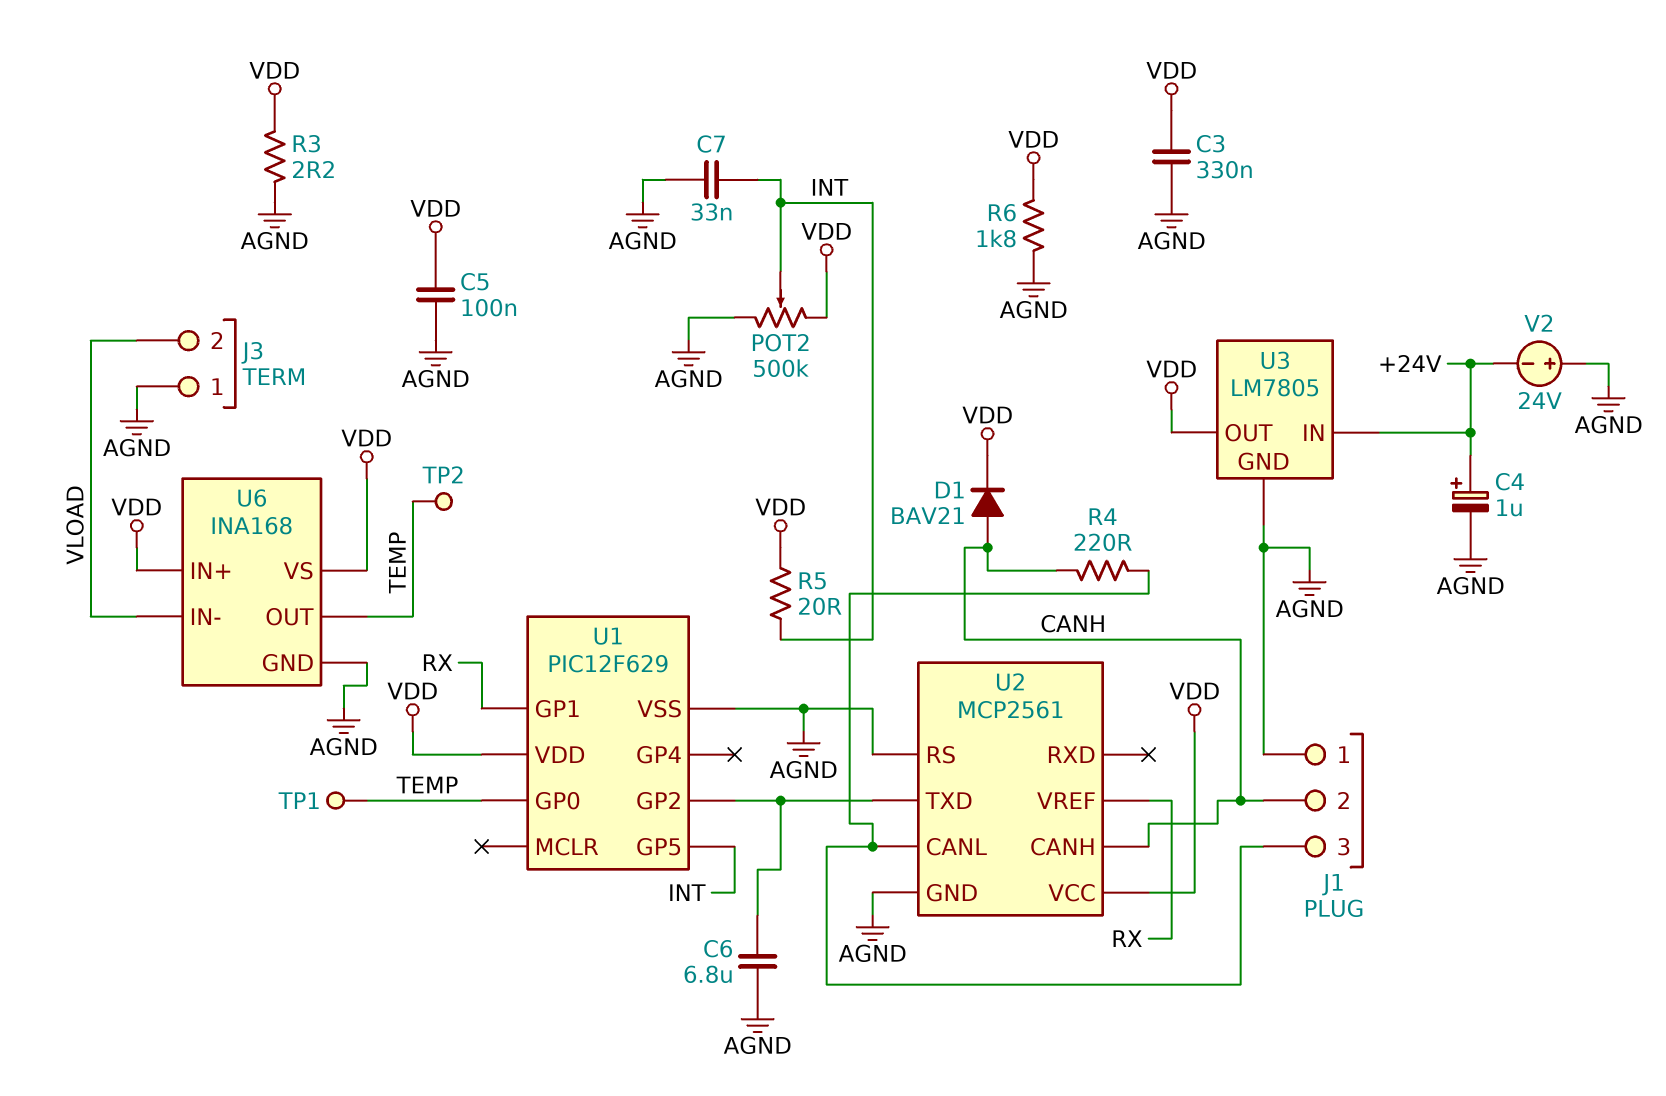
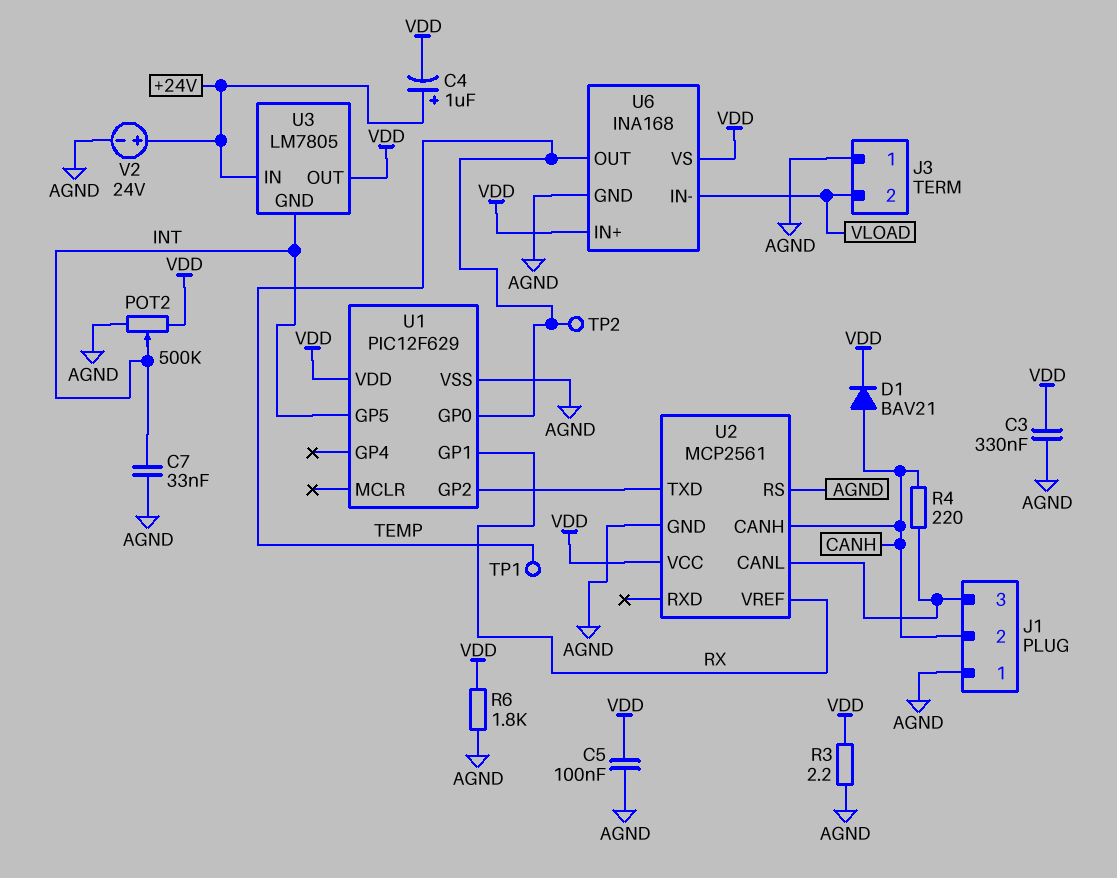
C4: 1uF (plus +24V, minus AGND) -> 1uF (plus +24V, minus VDD)
C6: 6.8uF (AGND, U1/GP2) -> none
R5: 20 (INT, VDD) -> none
U3 pin GND: AGND -> INT
V2: 24V (plus AGND, minus +24V) -> 24V (plus +24V, minus AGND)

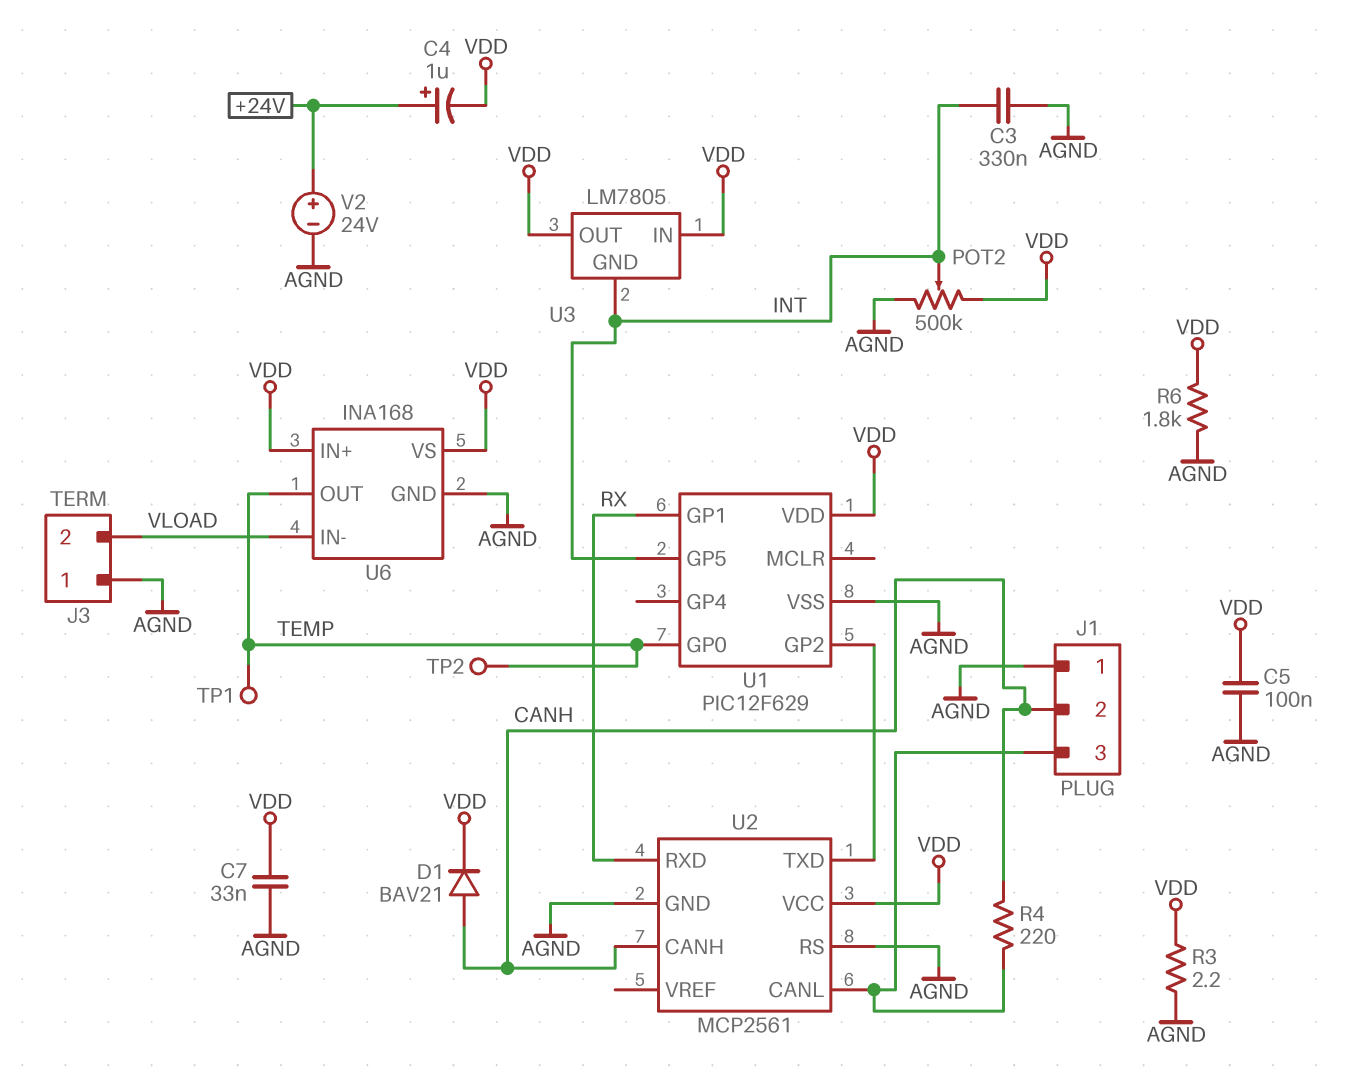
C3: 330nF (AGND, VDD) -> 330nF (AGND, INT)
C7: 33nF (AGND, INT) -> 33nF (AGND, VDD)
U2 pin RXD: none -> RX
U2 pin VREF: RX -> none
U3 pin IN: +24V -> VDD

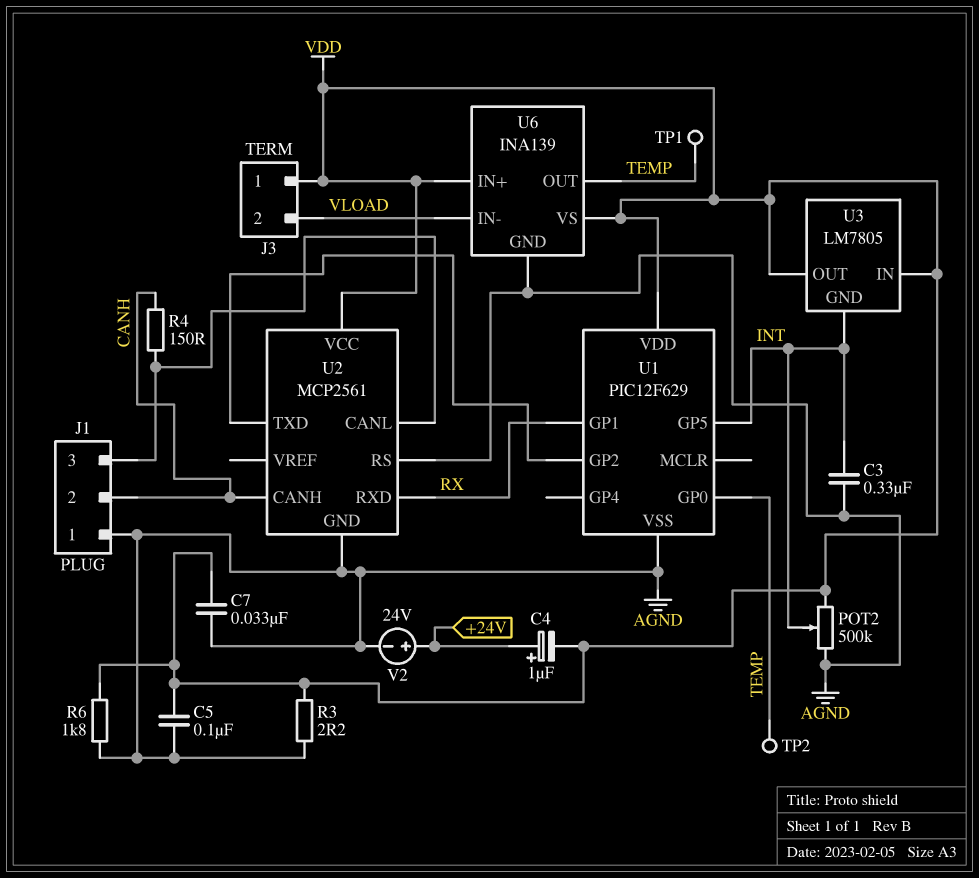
D1: diode BAV21 (A CANH, K VDD) -> none
J3 pin 1: AGND -> VDD
R4: 220 (CANH, J1/3) -> 150 (CANH, J1/3)
U6: INA168 -> INA139

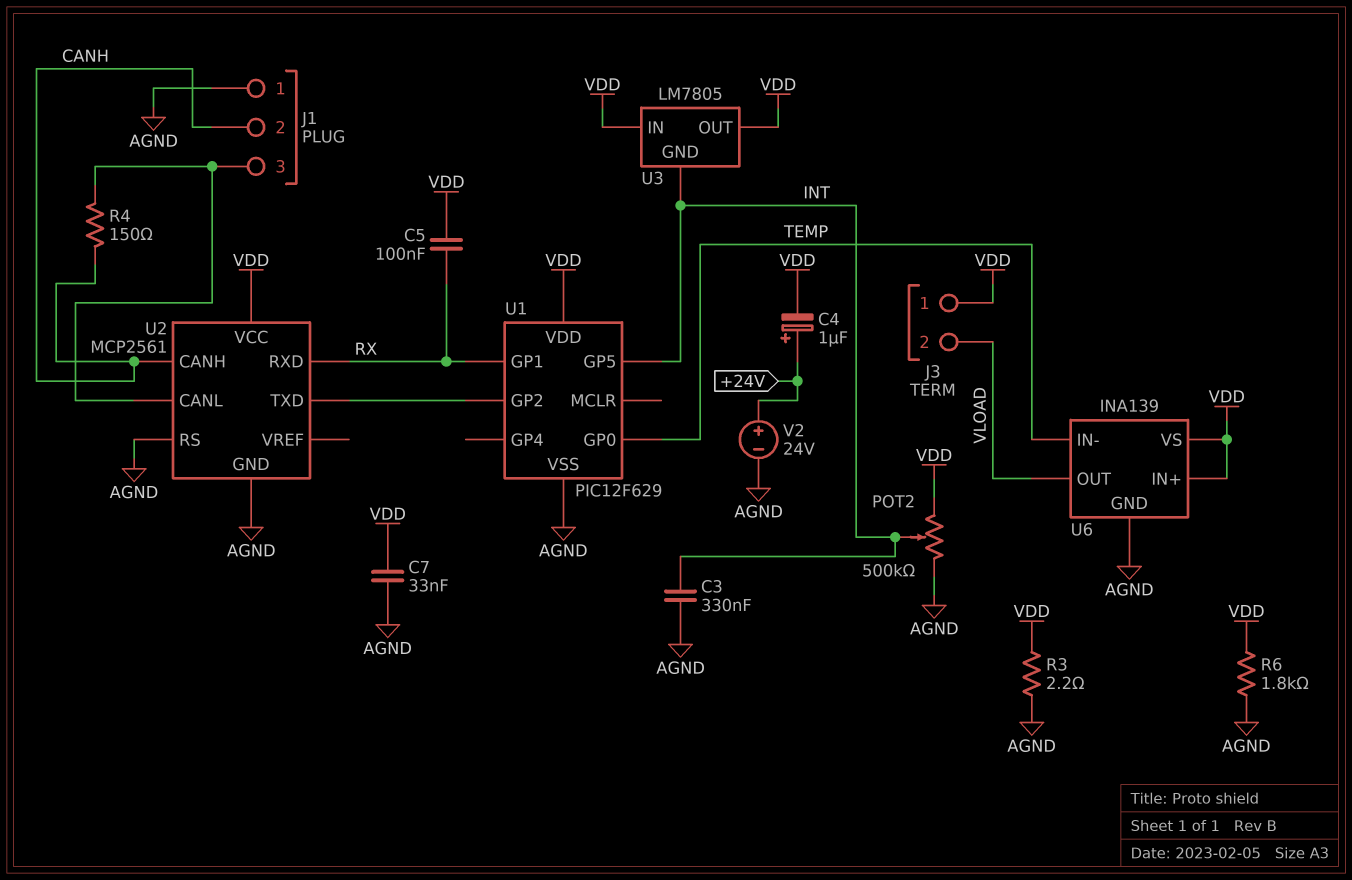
C5: 100nF (AGND, VDD) -> 100nF (RX, VDD)
TP1: test point (TEMP) -> none
TP2: test point (TEMP) -> none
U6 pin IN-: VLOAD -> TEMP
U6 pin OUT: TEMP -> VLOAD

